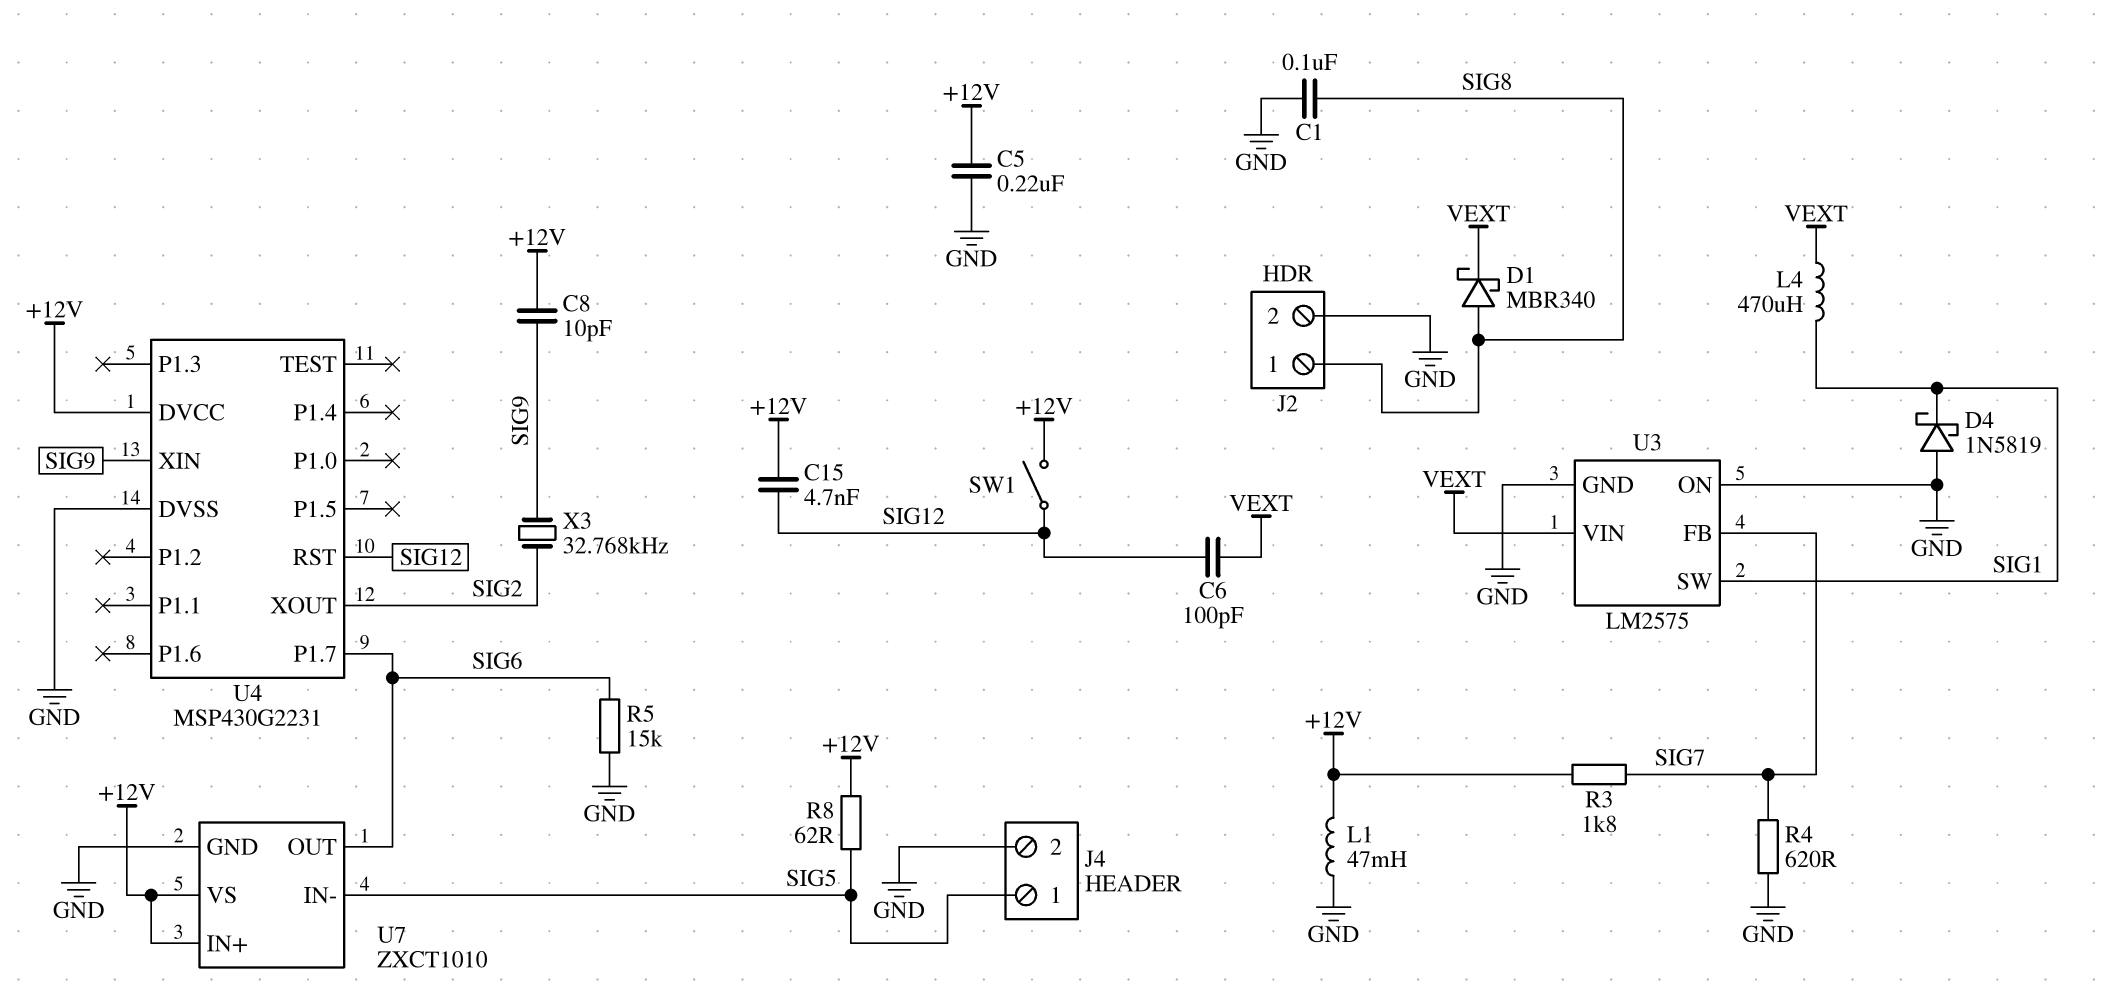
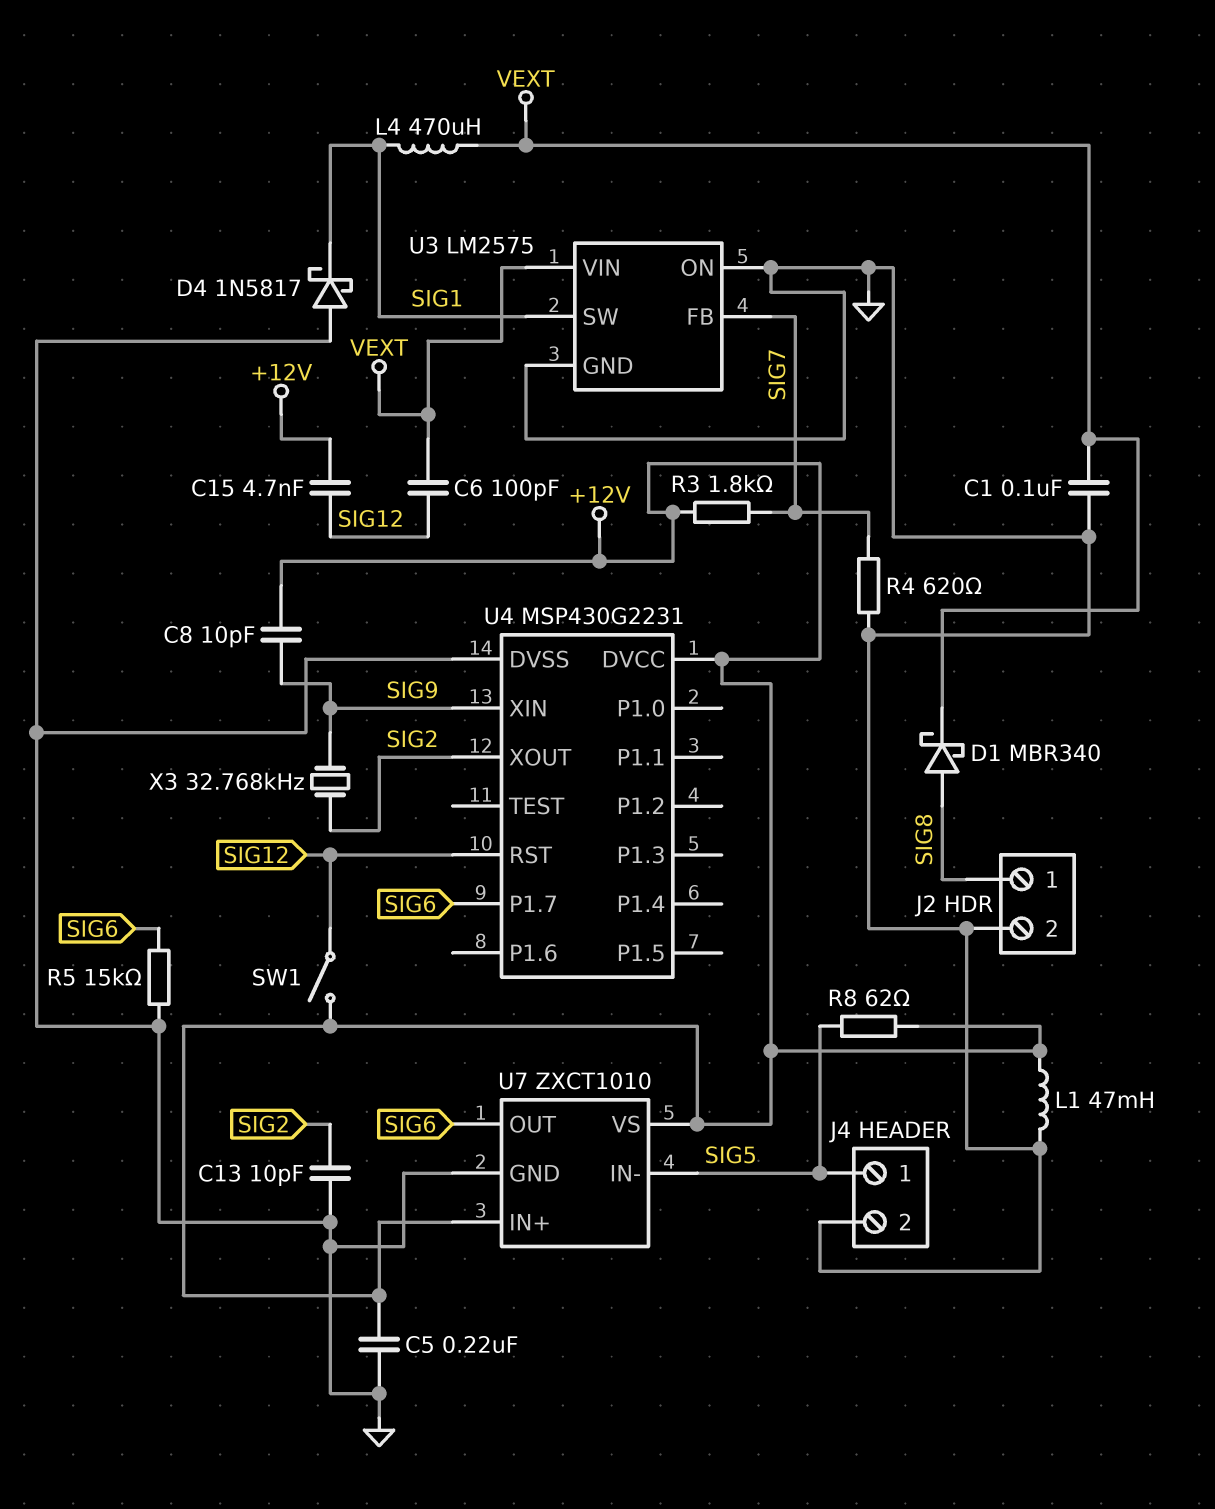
C1: 100nF (GND, SIG8) -> 100nF (GND, VEXT)
C13: none -> 10pF (GND, SIG2)
D4: schottky 1N5819 (A GND, K SIG1) -> schottky 1N5817 (A GND, K SIG1)

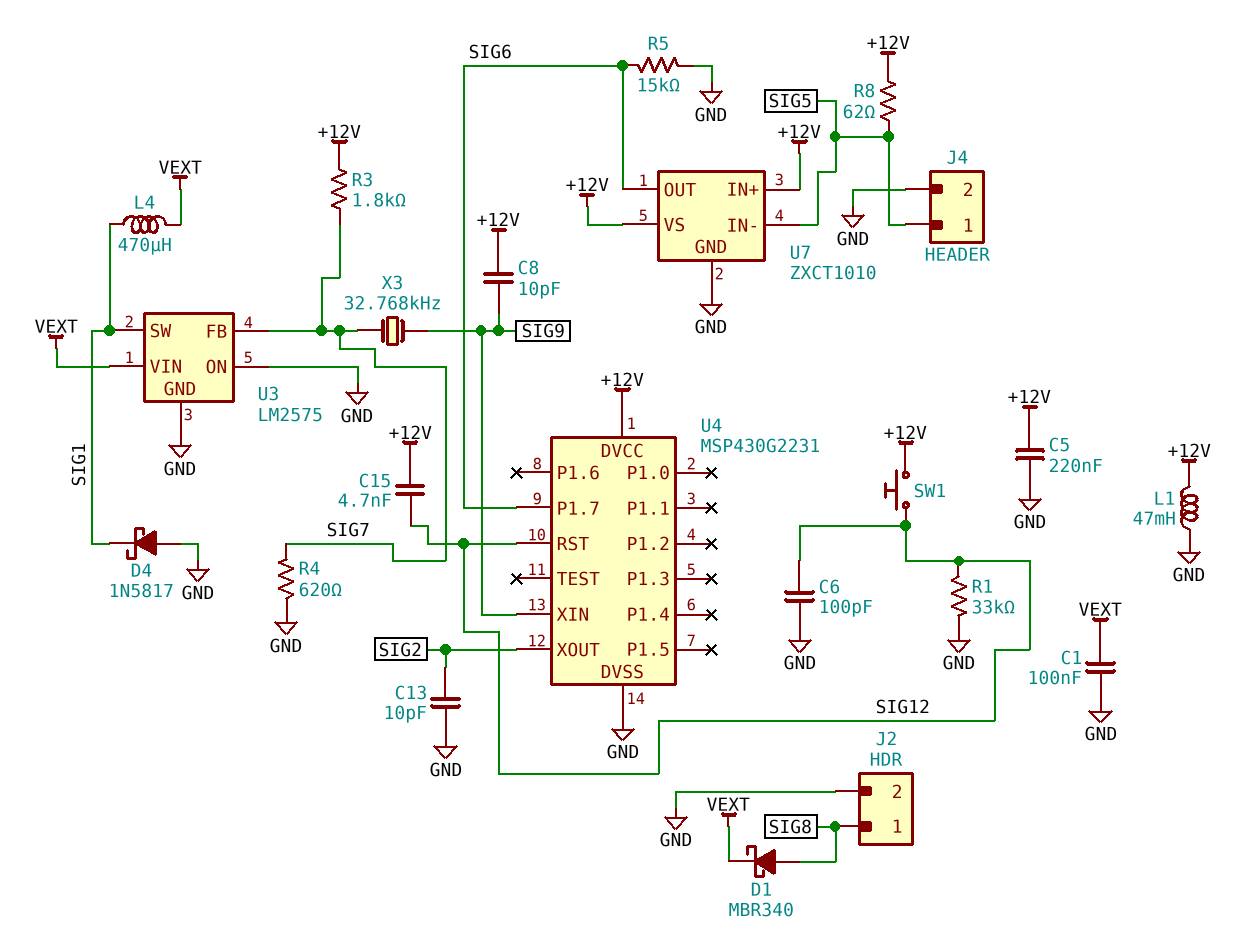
C6: 100pF (SIG12, VEXT) -> 100pF (GND, SIG12)
R1: none -> 33k (GND, SIG12)
SW1: switch (+12V, SIG12) -> button (+12V, SIG12)
X3: 32.768kHz (SIG2, SIG9) -> 32.768kHz (SIG7, SIG9)

